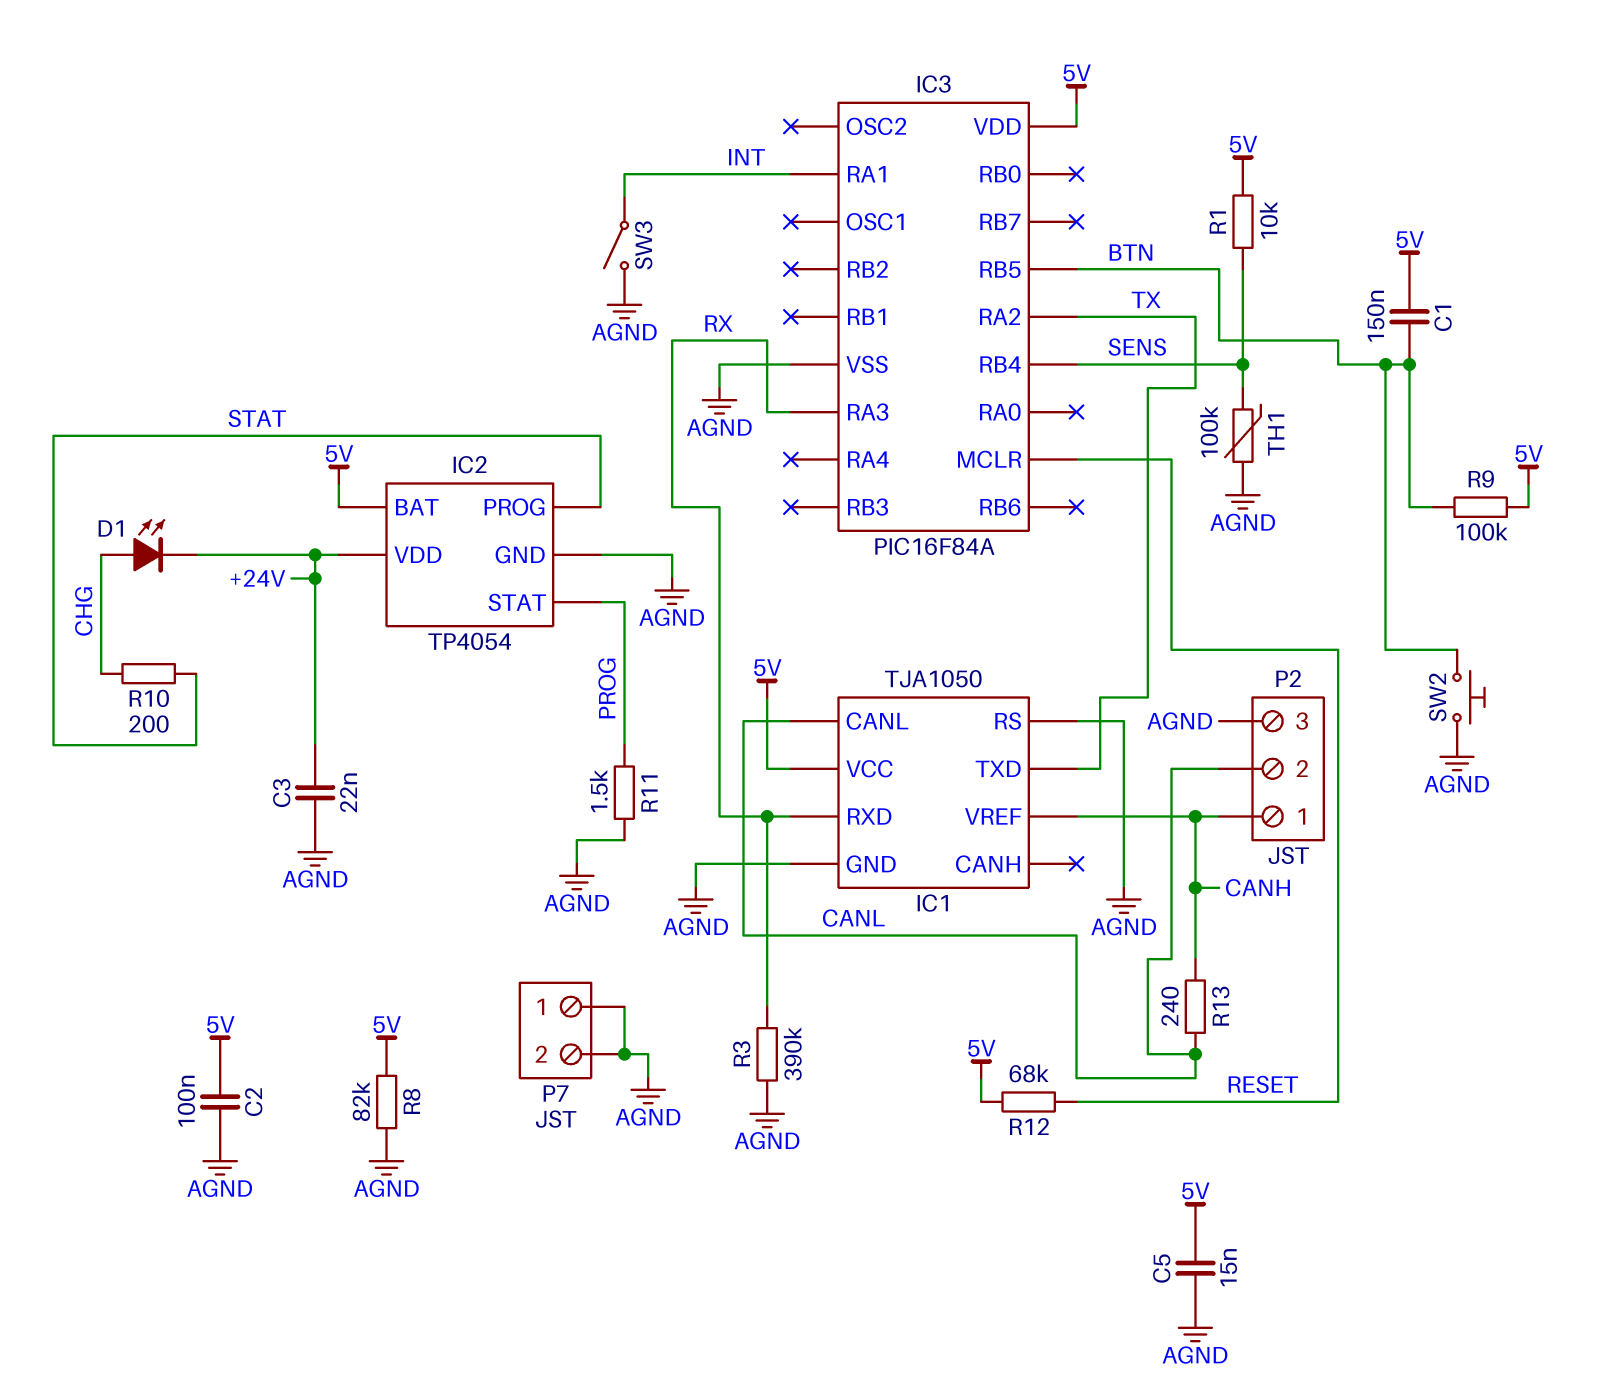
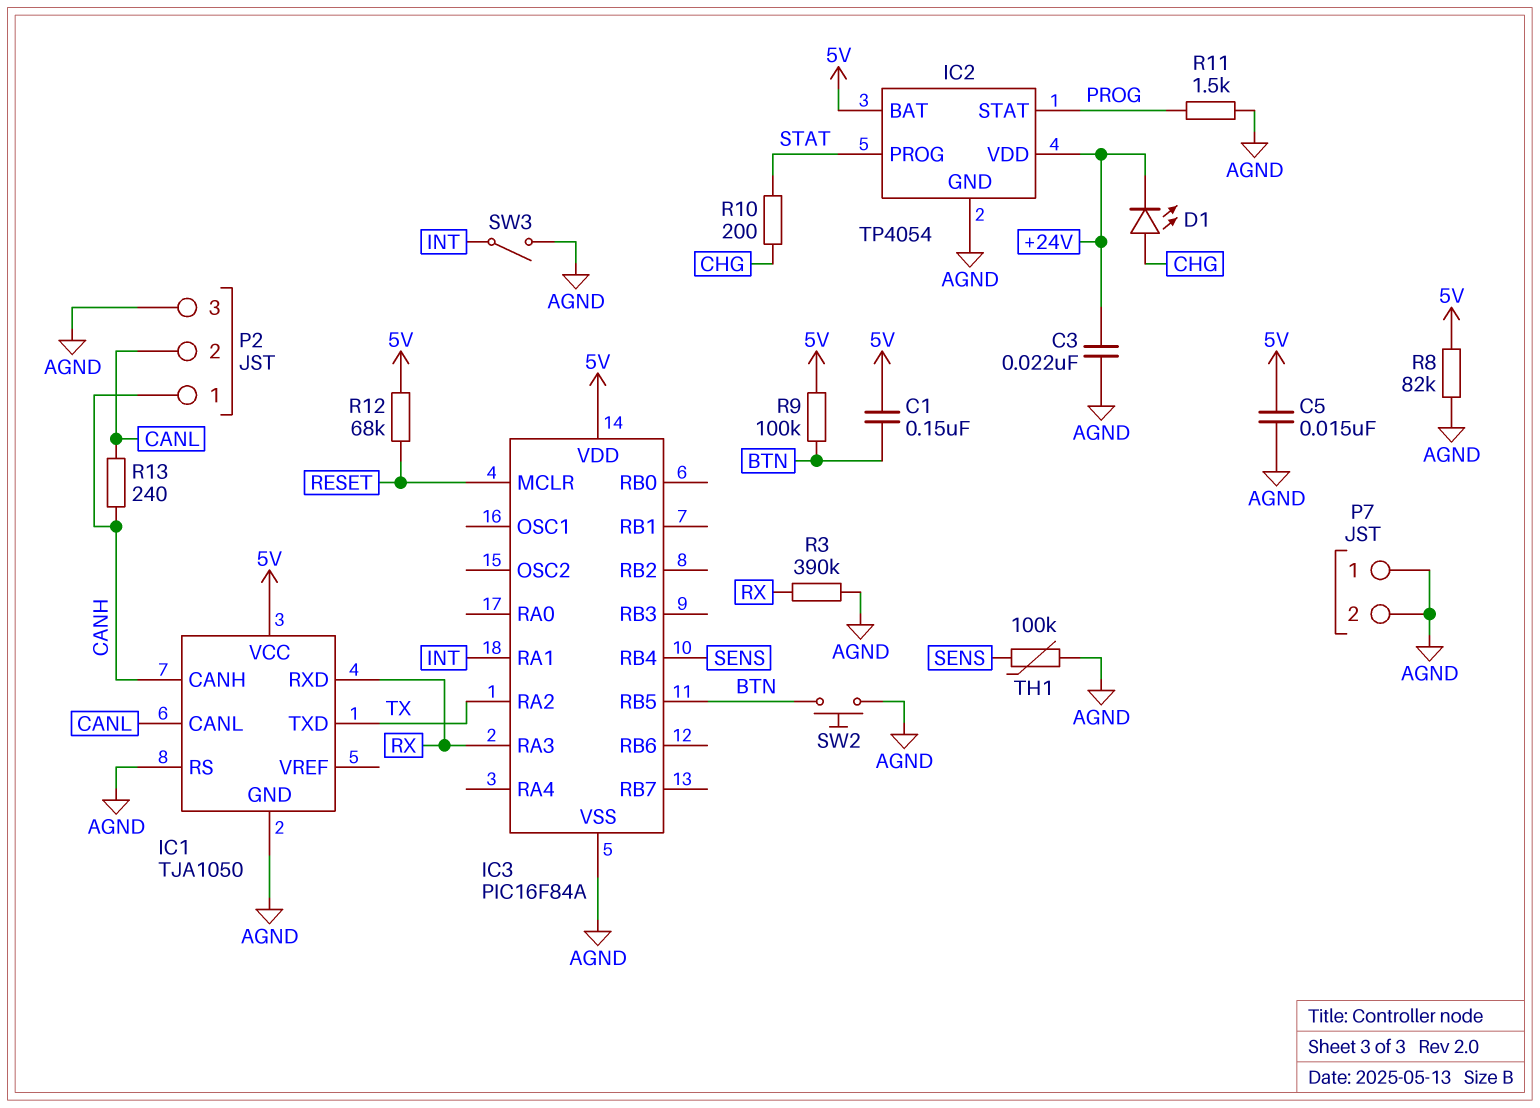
C2: 100nF (5V, AGND) -> none
IC1 pin CANH: none -> CANH
IC1 pin VREF: CANH -> none
R1: 10k (5V, SENS) -> none

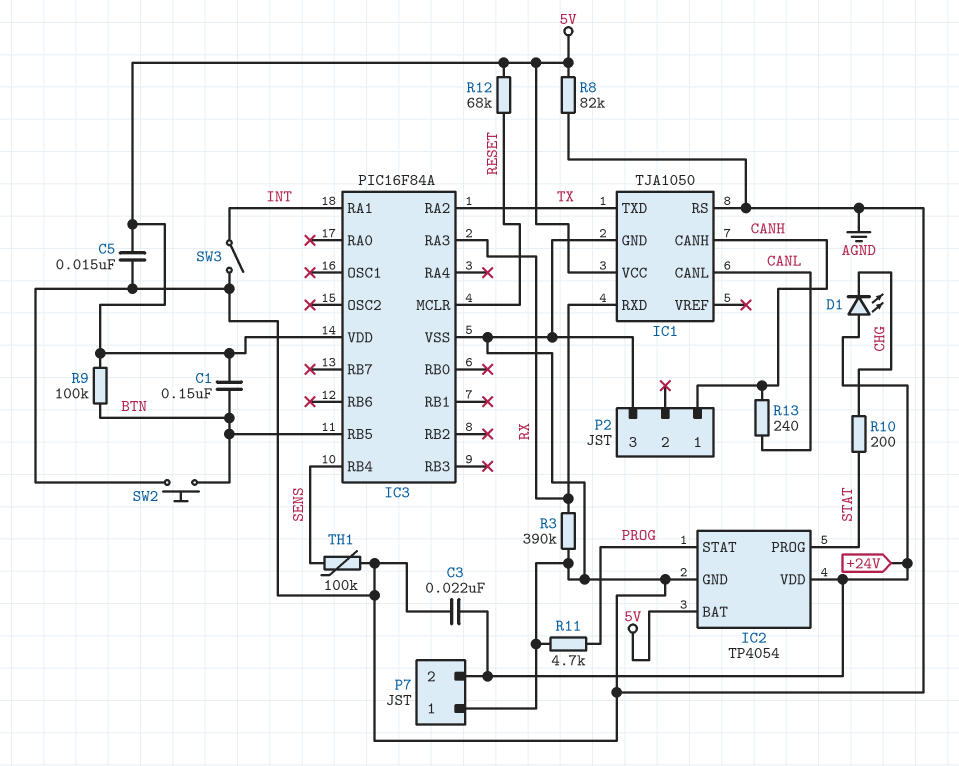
D1: LED (A CHG, K +24V) -> LED (A +24V, K CHG)
P2 pin 2: CANL -> none
P7 pin 2: AGND -> +24V
R11: 1.5k (AGND, PROG) -> 4.7k (AGND, PROG)

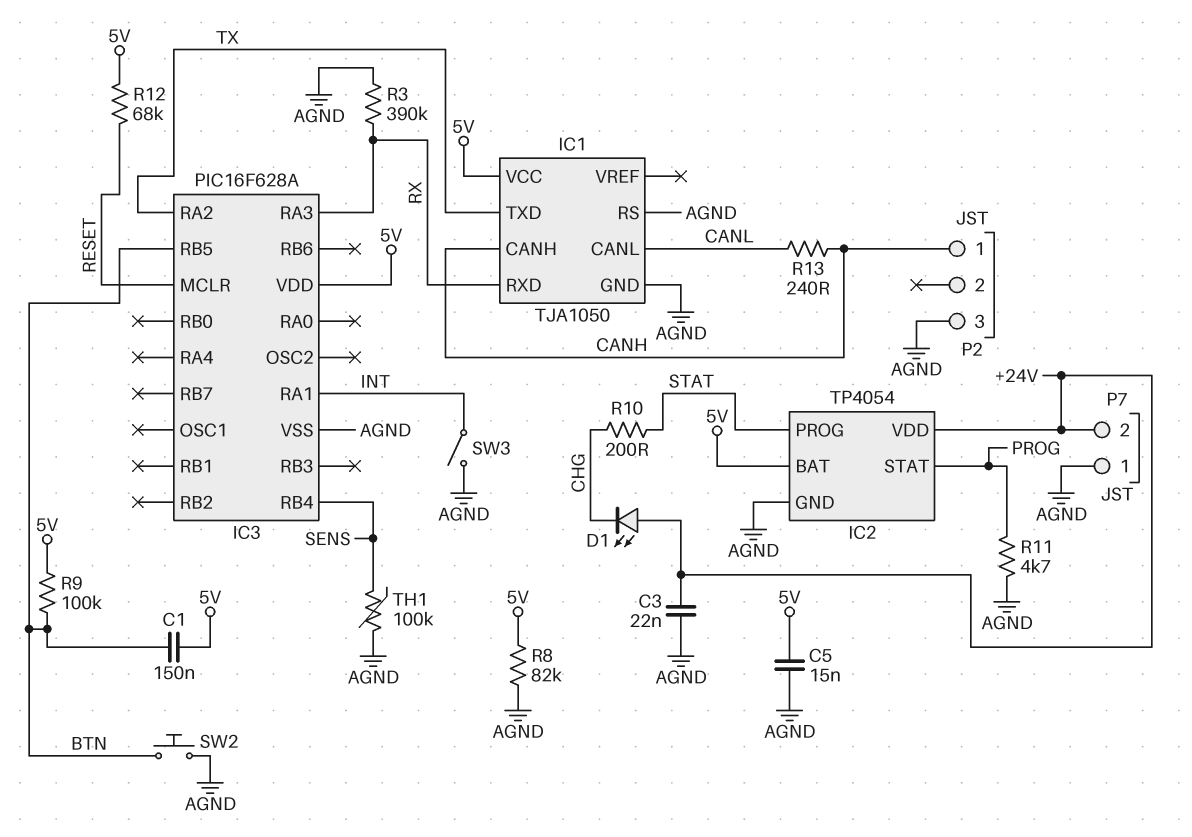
IC3: PIC16F84A -> PIC16F628A

